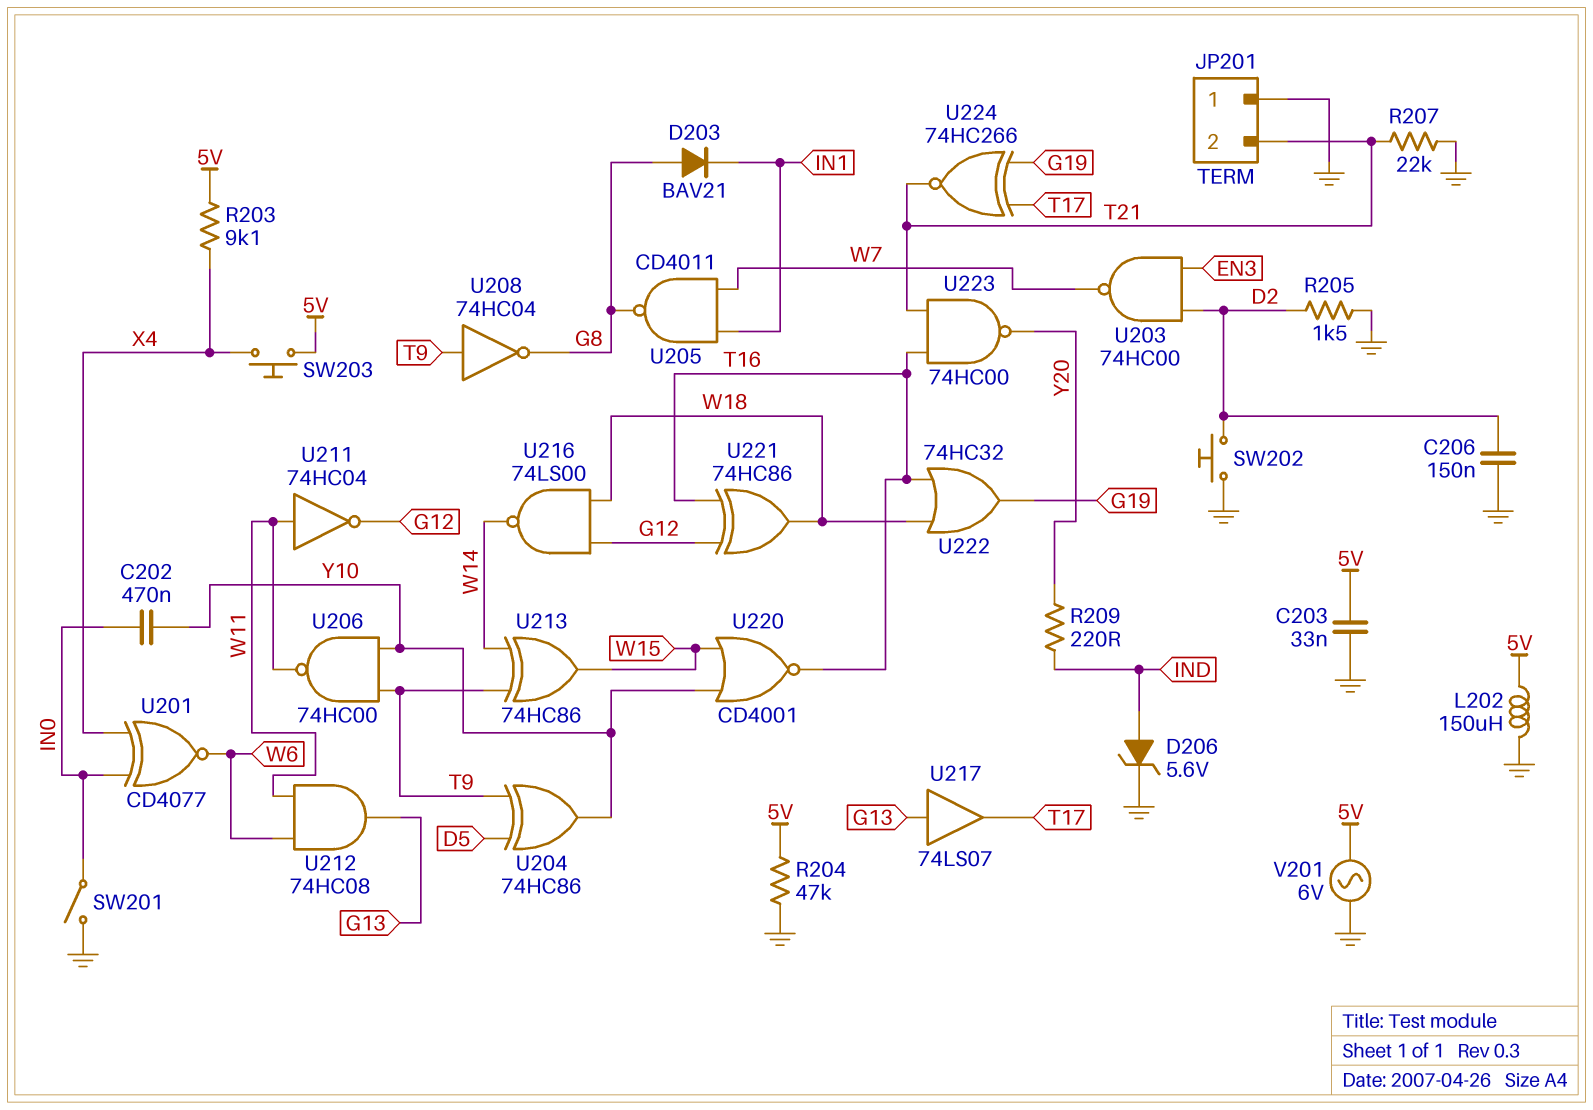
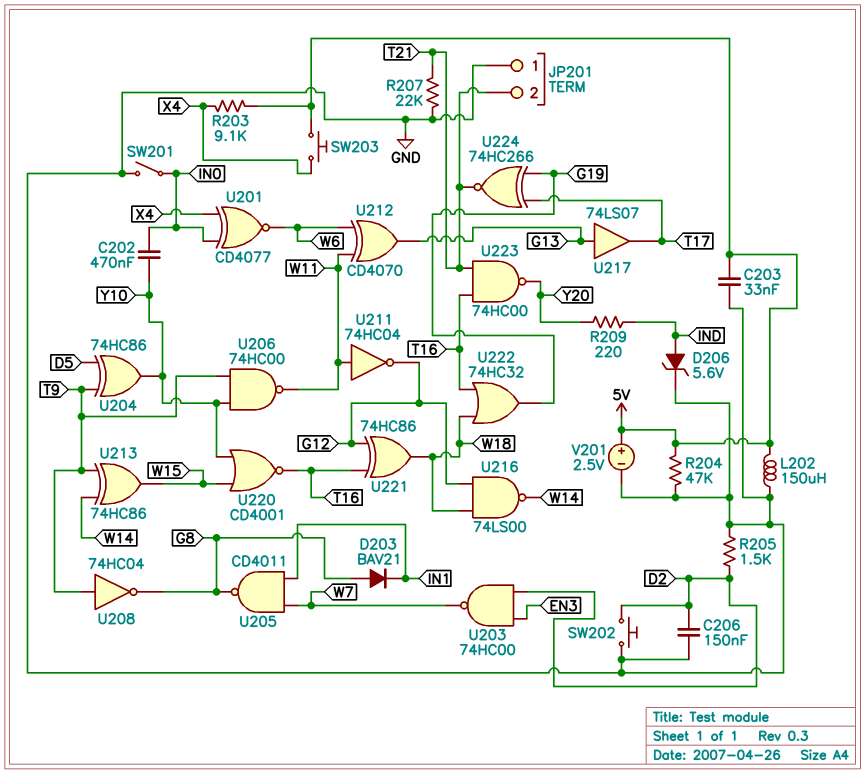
U212: AND 74HC08 (in W6, in W11, out G13) -> XOR CD4070 (in W6, in W11, out G13)
V201: AC 6V (5V, GND) -> 2.5V (plus 5V, minus GND)

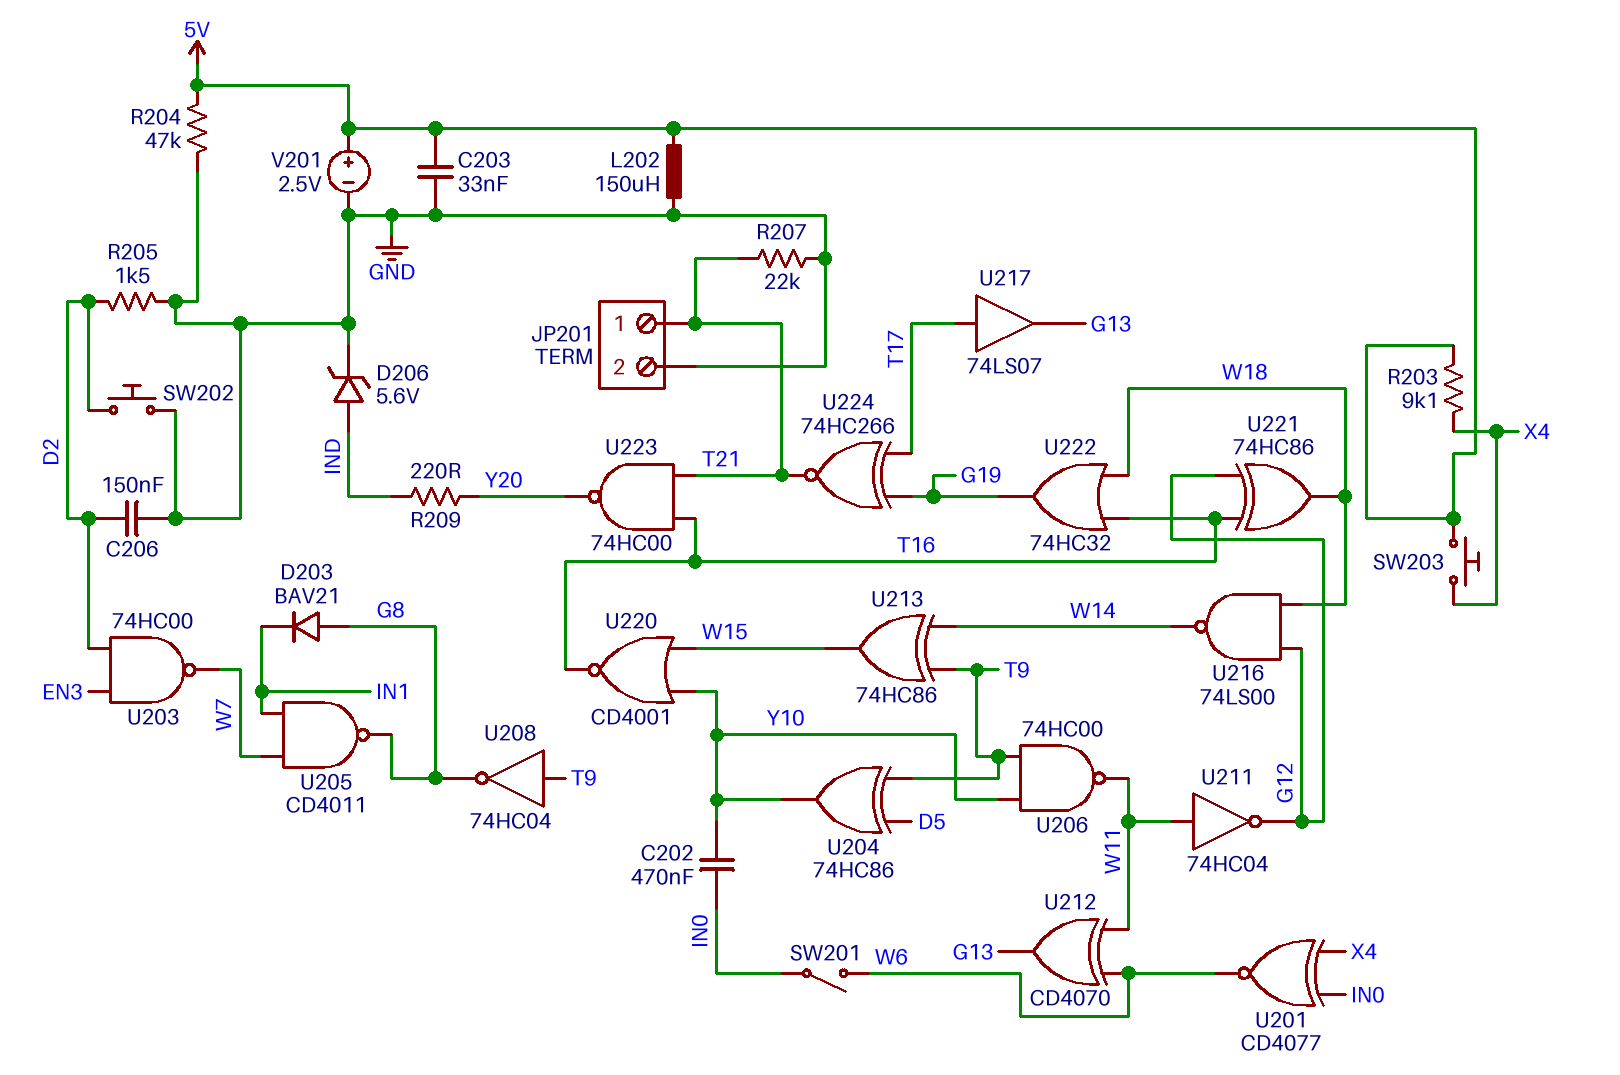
JP201 pin 1: GND -> T21
JP201 pin 2: T21 -> GND
SW201: switch (GND, IN0) -> switch (IN0, W6)
U217: buffer 74LS07 (in G13, out T17) -> buffer 74LS07 (in T17, out G13)

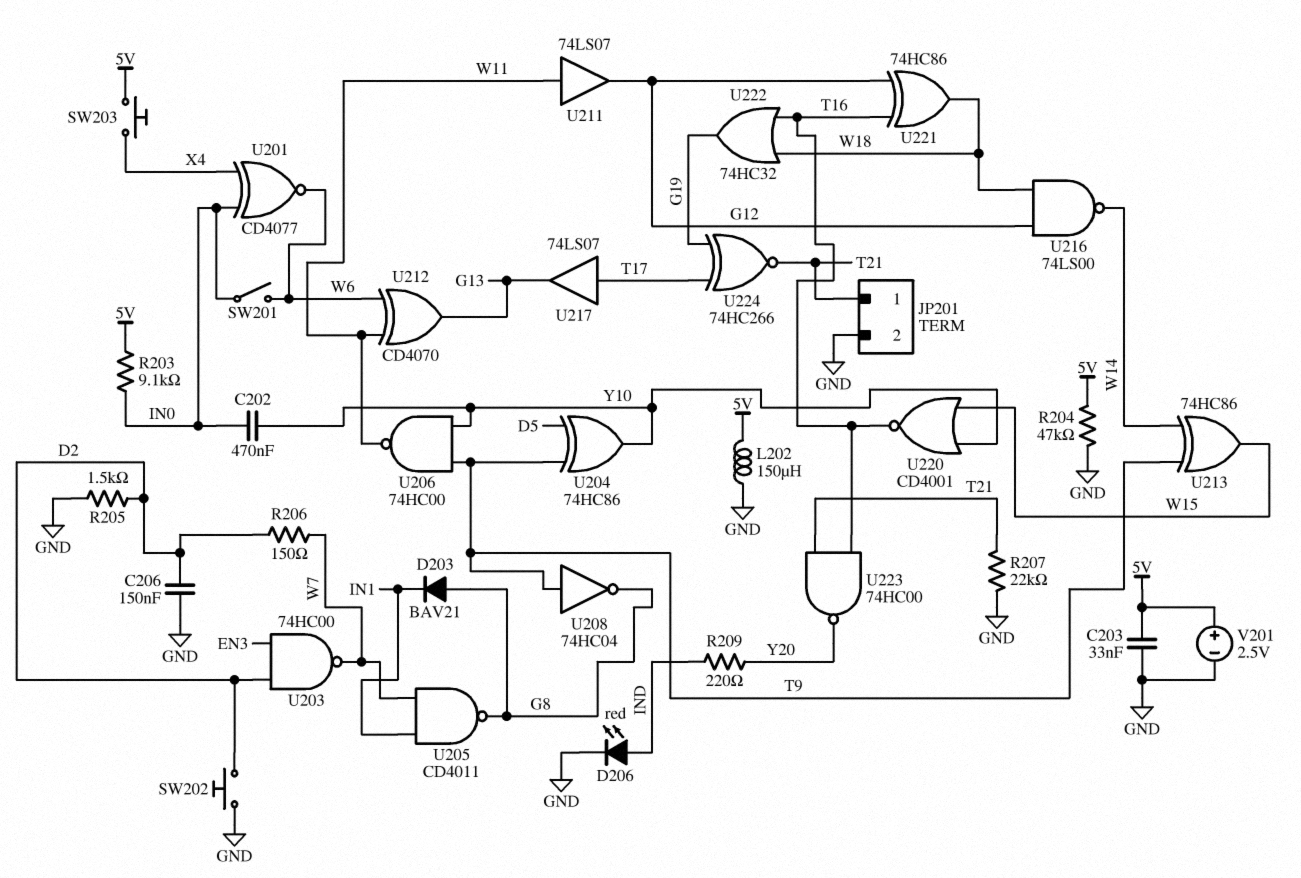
D206: zener 5.6V (A IND, K GND) -> LED red (A IND, K GND)
R203: 9.1k (5V, X4) -> 9.1k (5V, IN0)
R206: none -> 150 (D2, W7)
U211: NOT 74HC04 (in W11, out G12) -> buffer 74LS07 (in W11, out G12)

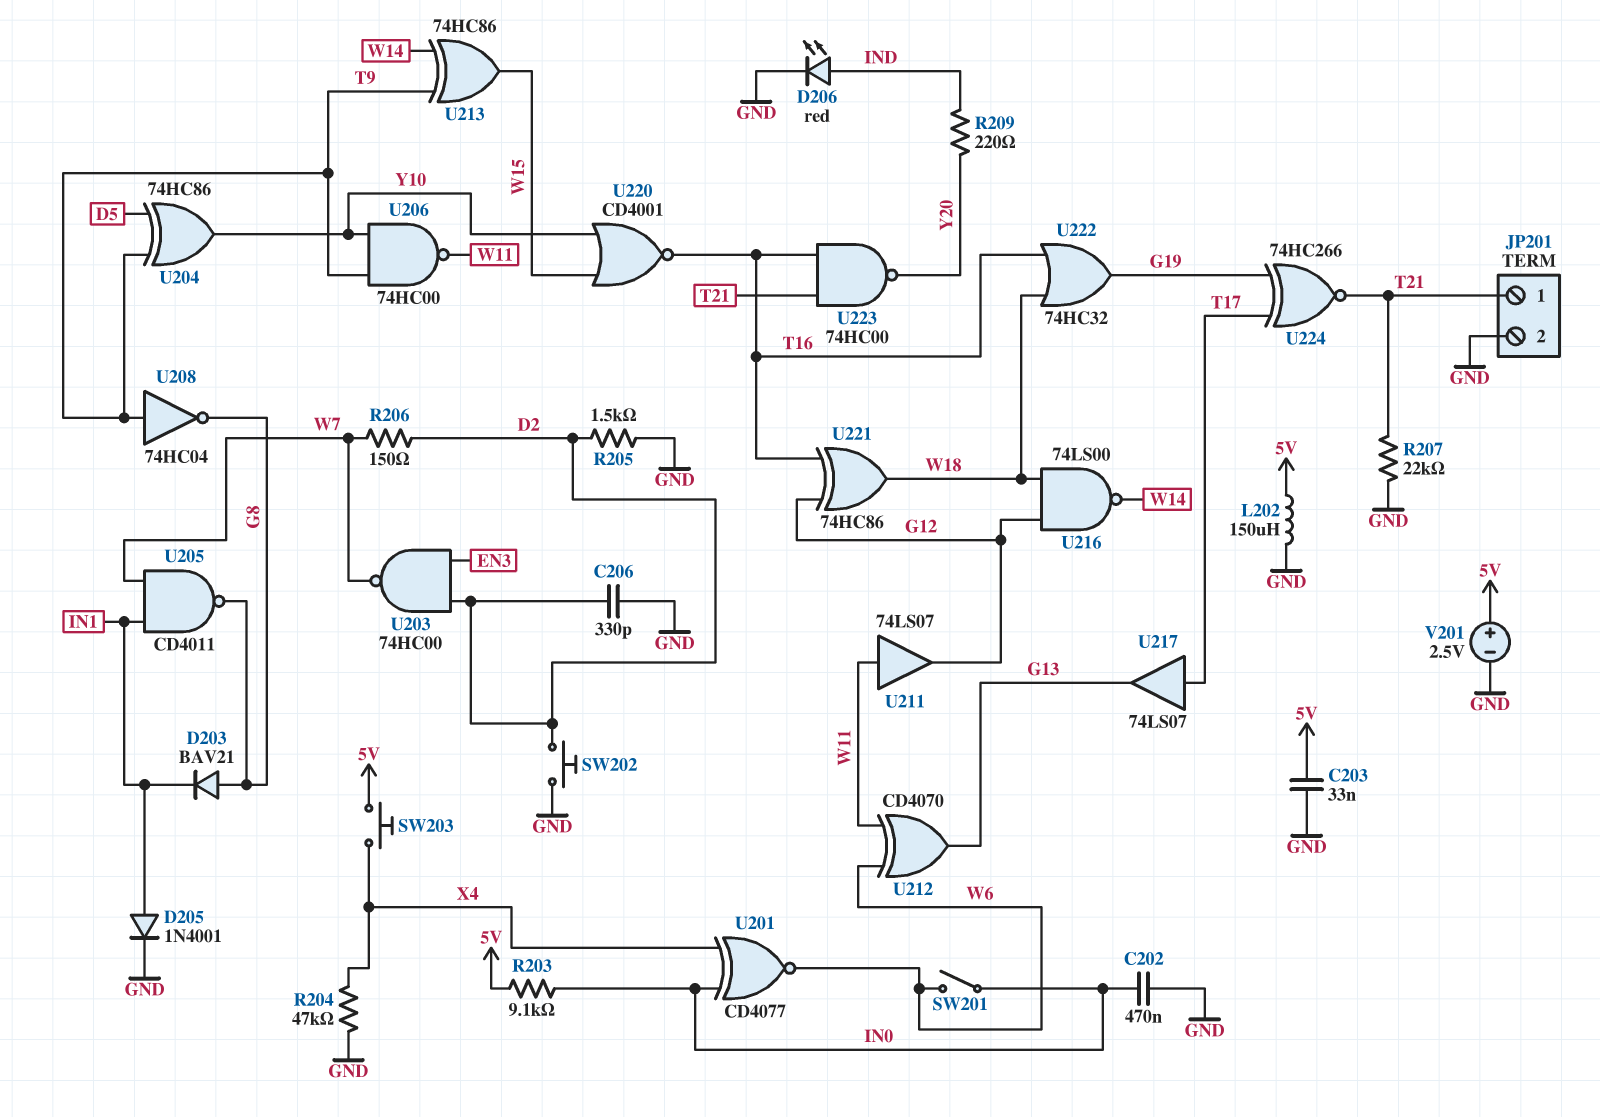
C202: 470nF (IN0, Y10) -> 470nF (GND, IN0)
C206: 150nF (D2, GND) -> 330pF (D2, GND)
D205: none -> diode 1N4001 (A IN1, K GND)
R204: 47k (5V, GND) -> 47k (GND, X4)

